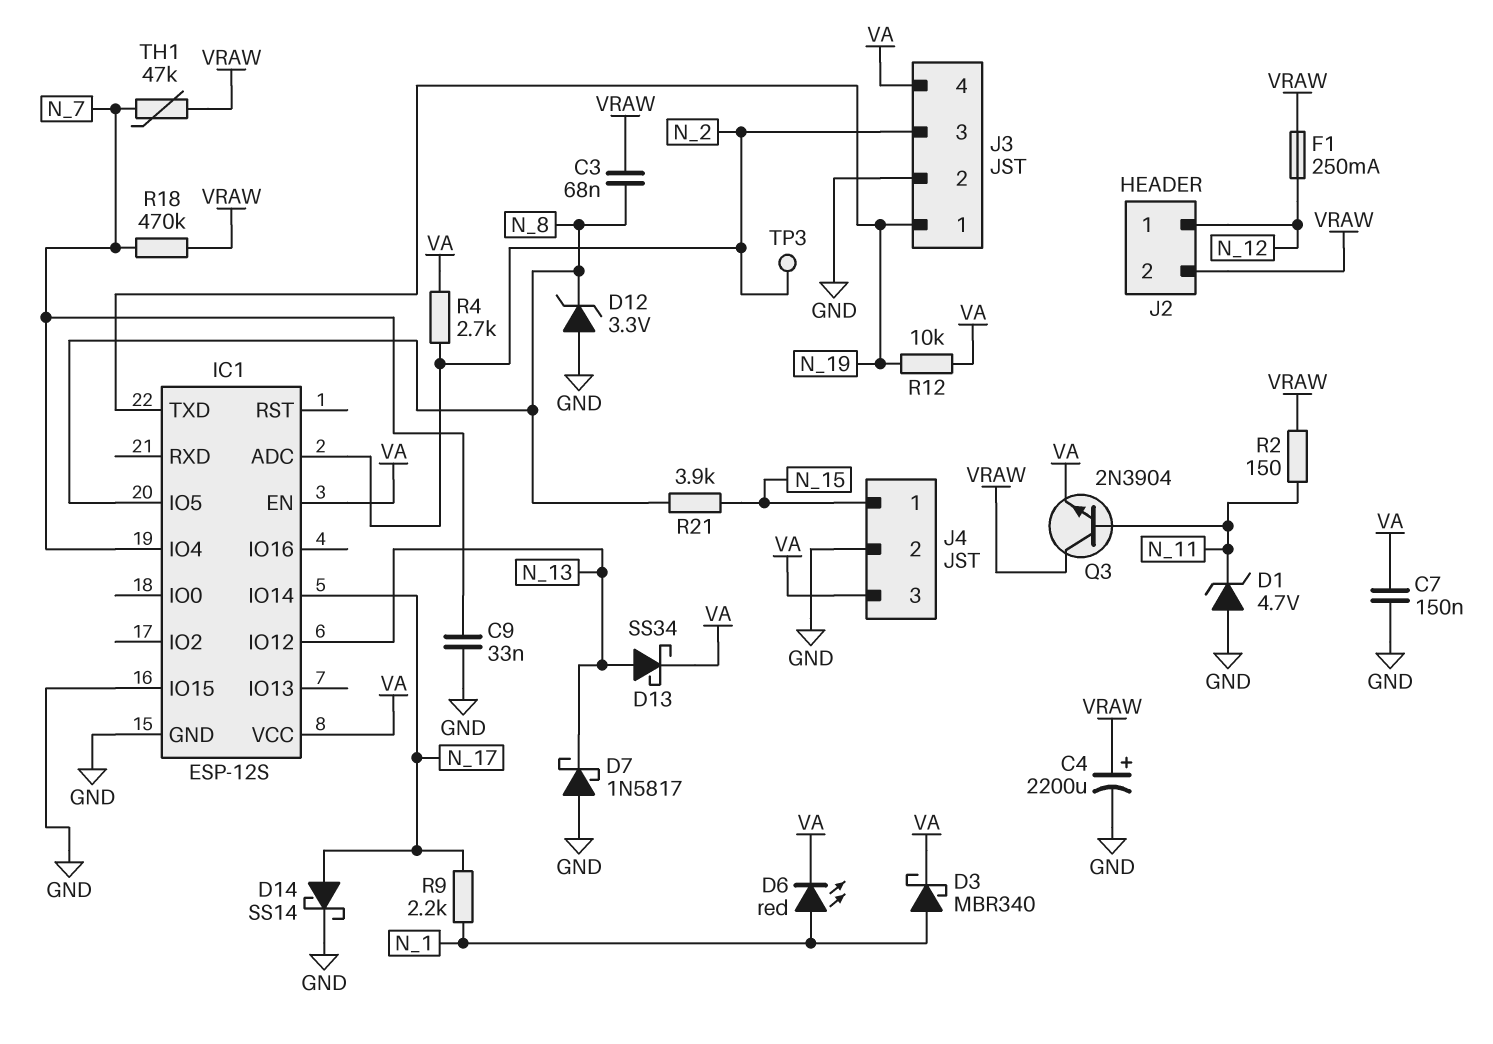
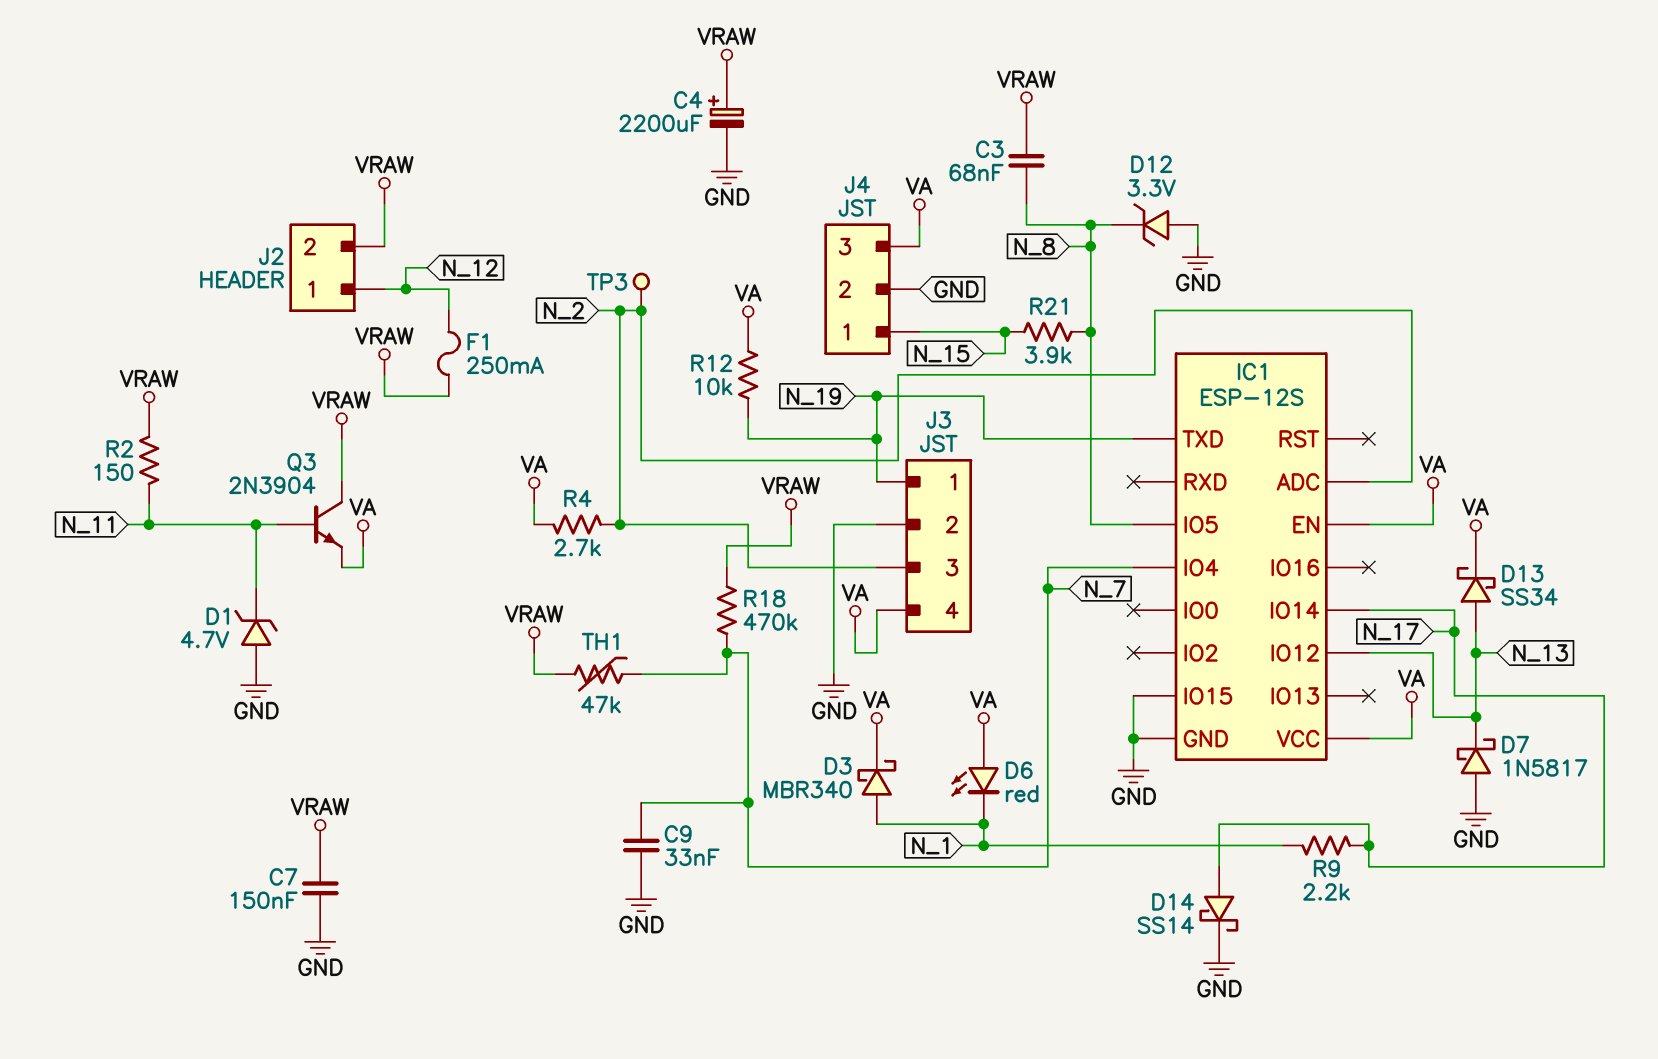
C7: 150nF (GND, VA) -> 150nF (GND, VRAW)
D6: LED red (A N_1, K VA) -> LED red (A VA, K N_1)

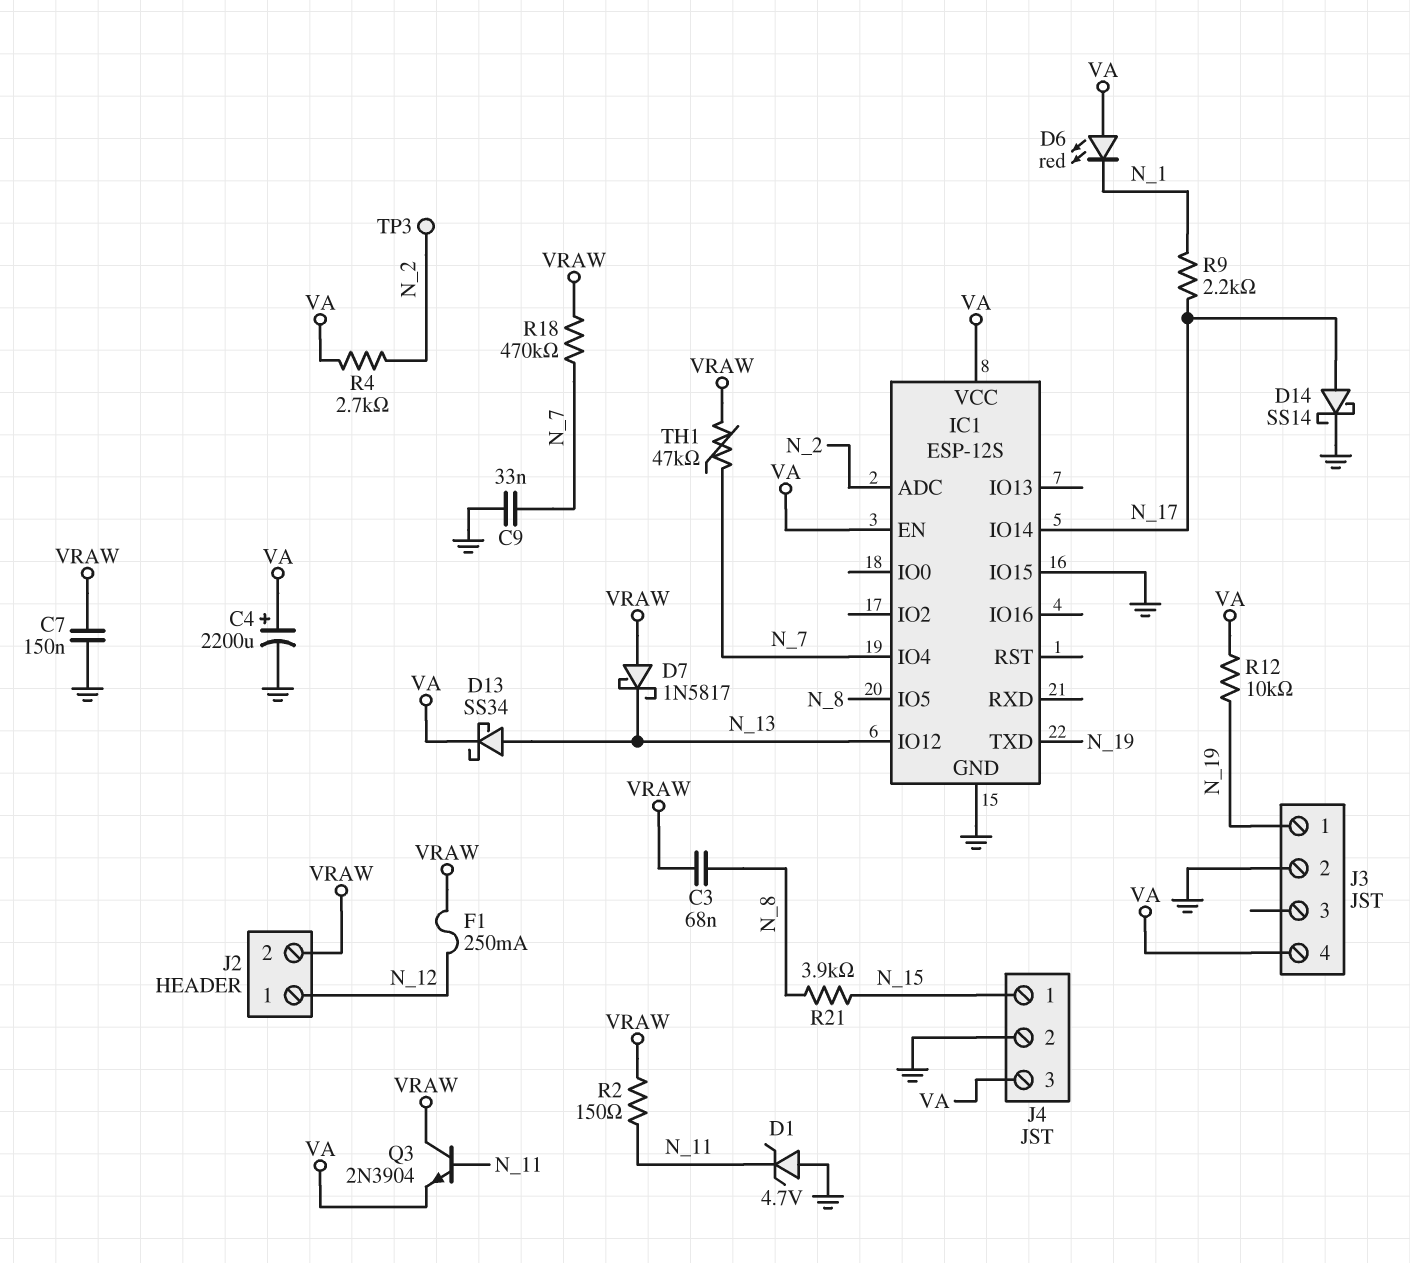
C4: 2200uF (plus VRAW, minus GND) -> 2200uF (plus VA, minus GND)
D3: schottky MBR340 (A N_1, K VA) -> none
D7: schottky 1N5817 (A GND, K N_13) -> schottky 1N5817 (A VRAW, K N_13)
D12: zener 3.3V (A GND, K N_8) -> none
J3 pin 3: N_2 -> none

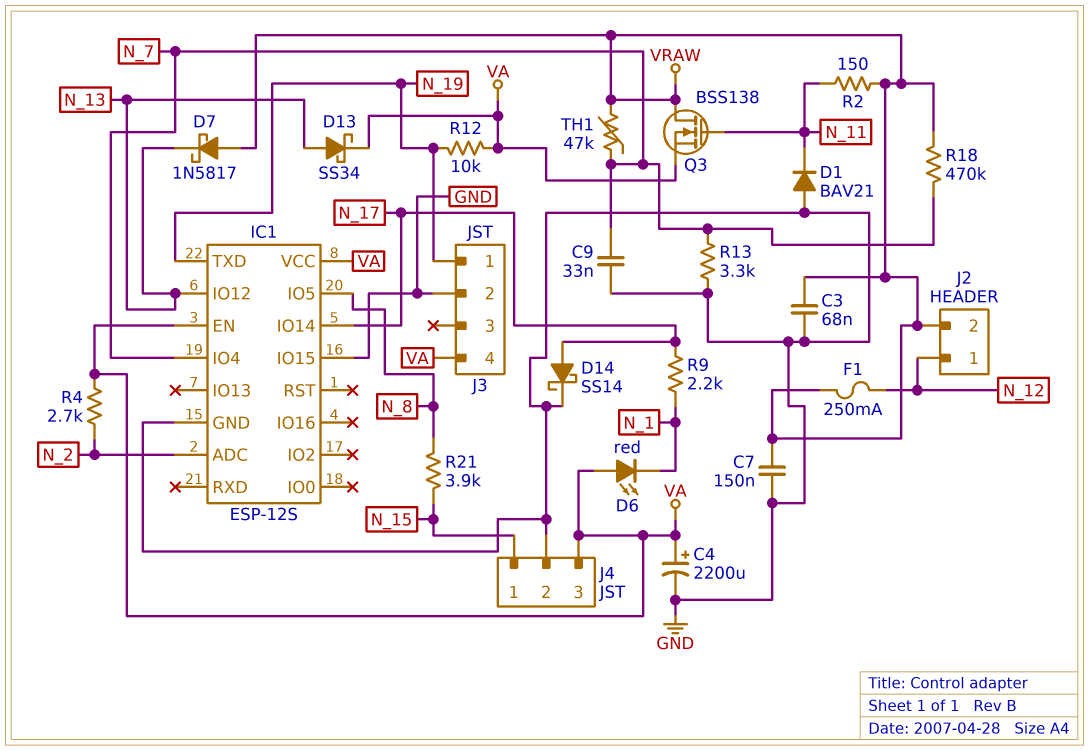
C3: 68nF (N_8, VRAW) -> 68nF (GND, VRAW)
D1: zener 4.7V (A GND, K N_11) -> diode BAV21 (A GND, K N_11)
Q3: NPN 2N3904 (B N_11, C VRAW, E VA) -> NMOS BSS138 (G N_11, D VRAW, S VA)
R13: none -> 3.3k (GND, N_7)
TP3: test point (N_2) -> none

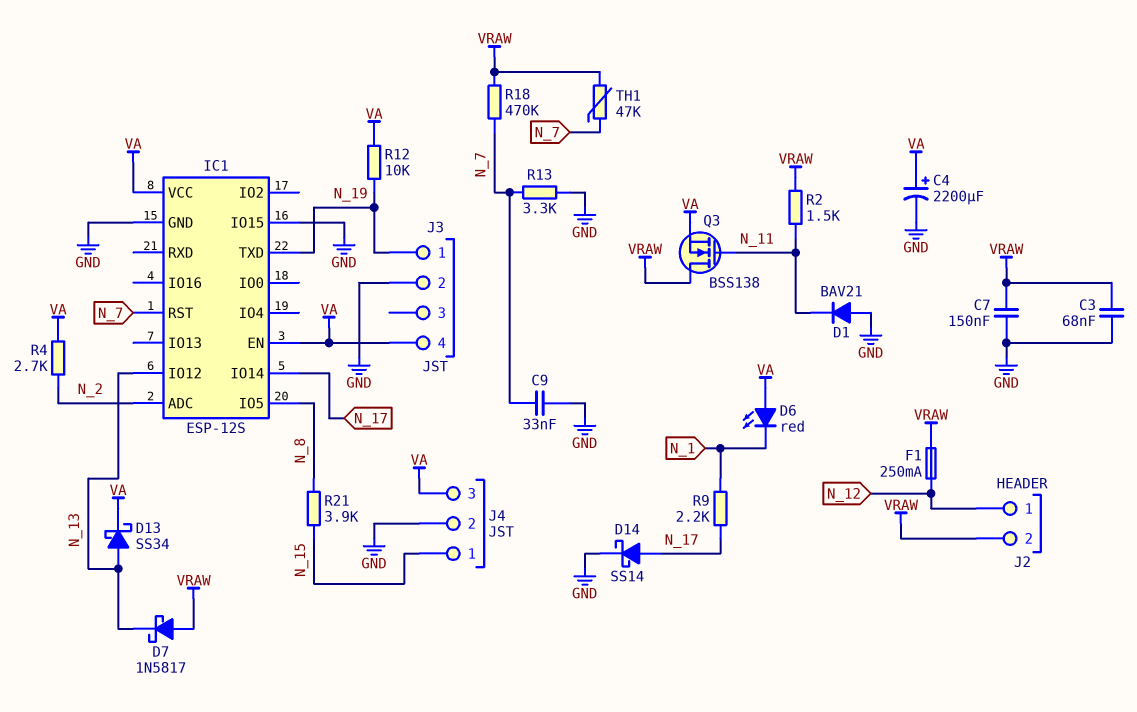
IC1 pin IO4: N_7 -> none
IC1 pin RST: none -> N_7
R2: 150 (N_11, VRAW) -> 1.5k (N_11, VRAW)

